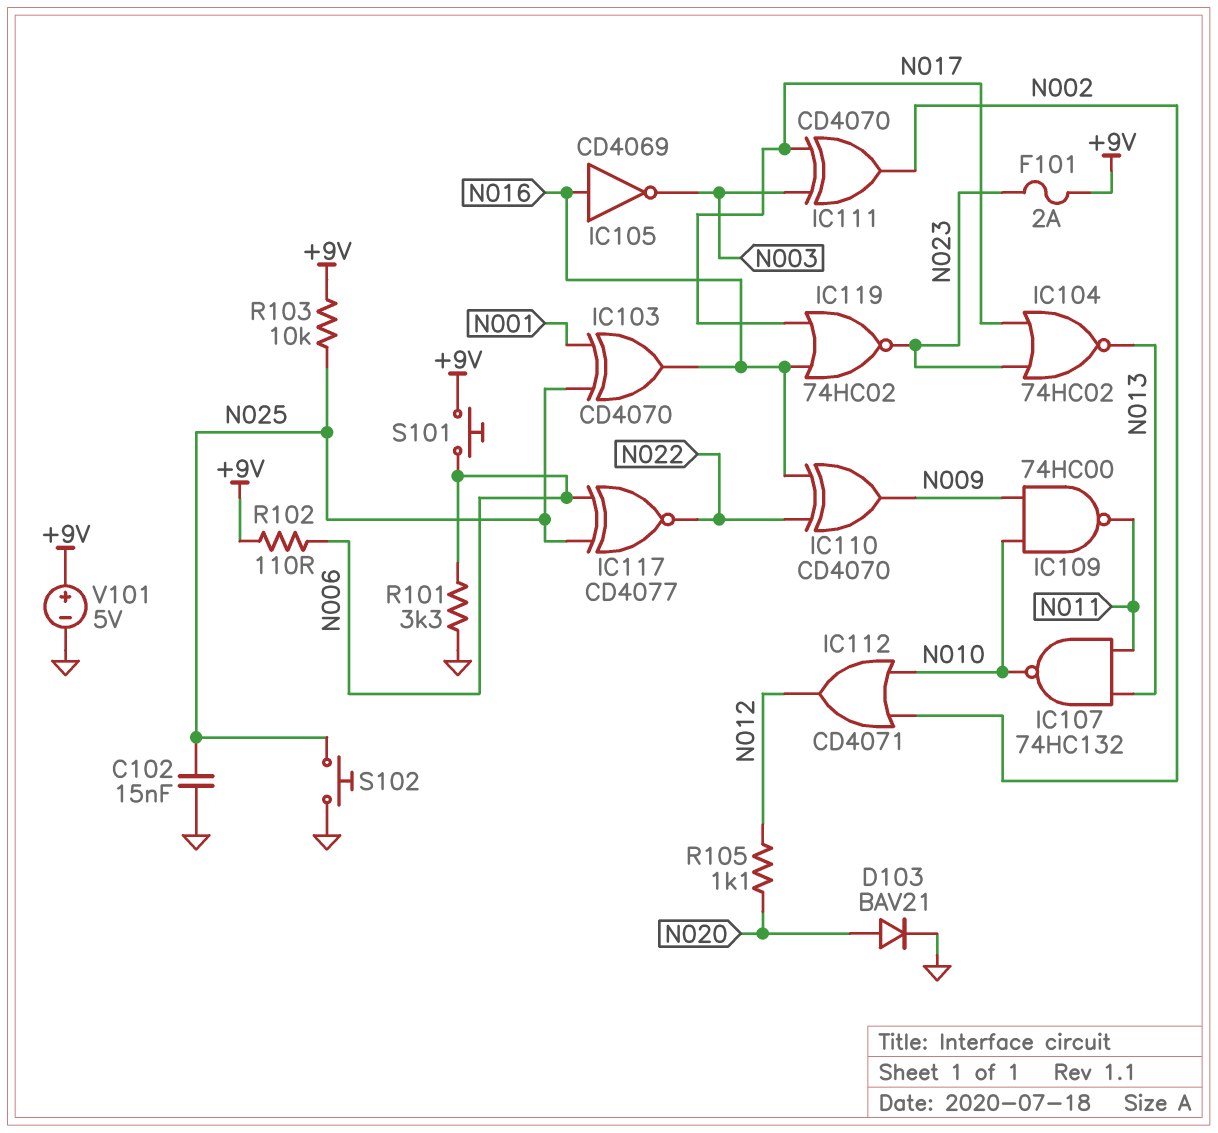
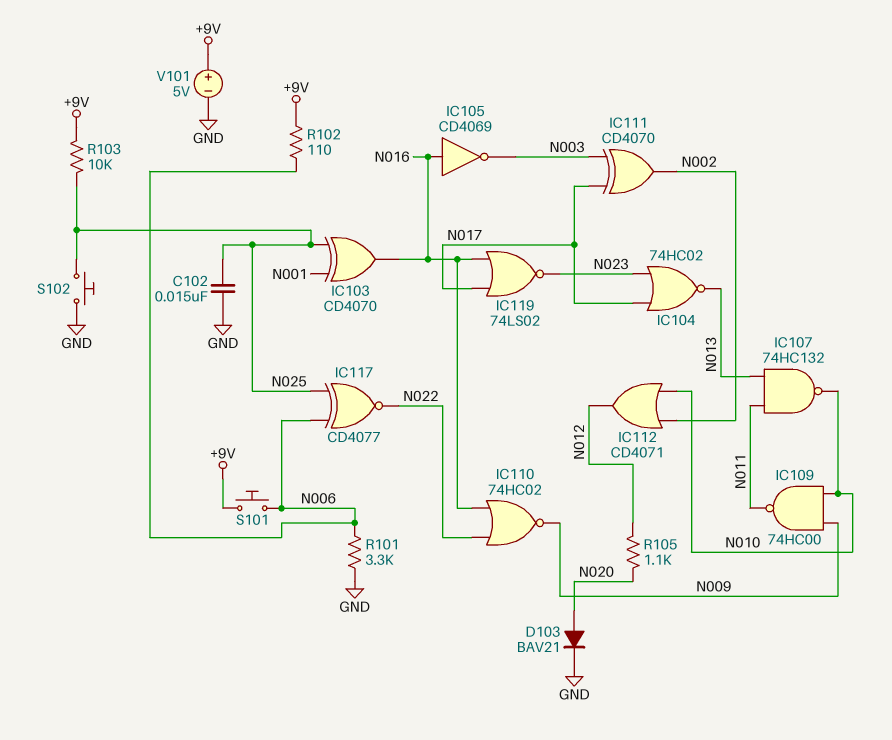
F101: 2A (+9V, N023) -> none
IC110: XOR CD4070 (in N016, in N022, out N009) -> NOR 74HC02 (in N016, in N022, out N009)
IC119: NOR 74HC02 (in N016, in N017, out N023) -> NOR 74LS02 (in N016, in N017, out N023)

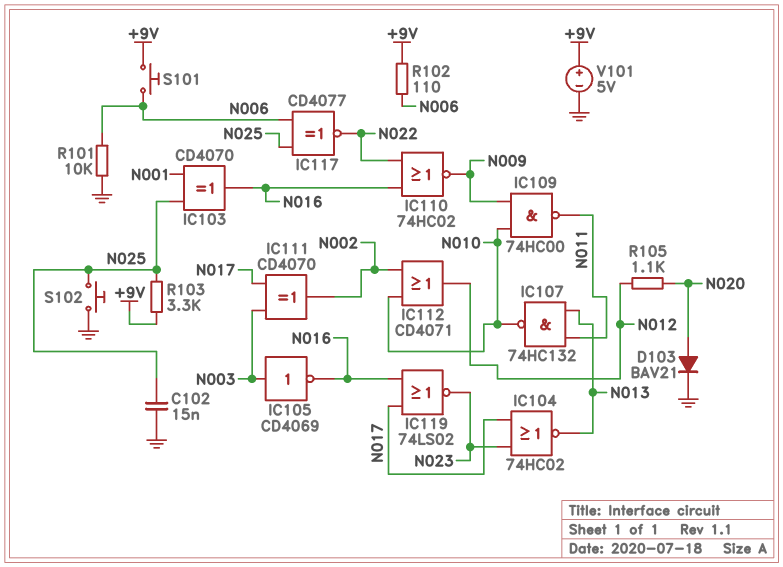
IC105: NOT CD4069 (in N016, out N003) -> NOT CD4069 (in N003, out N016)
R101: 3.3k (GND, N006) -> 10k (GND, N006)
R103: 10k (+9V, N025) -> 3.3k (+9V, N025)

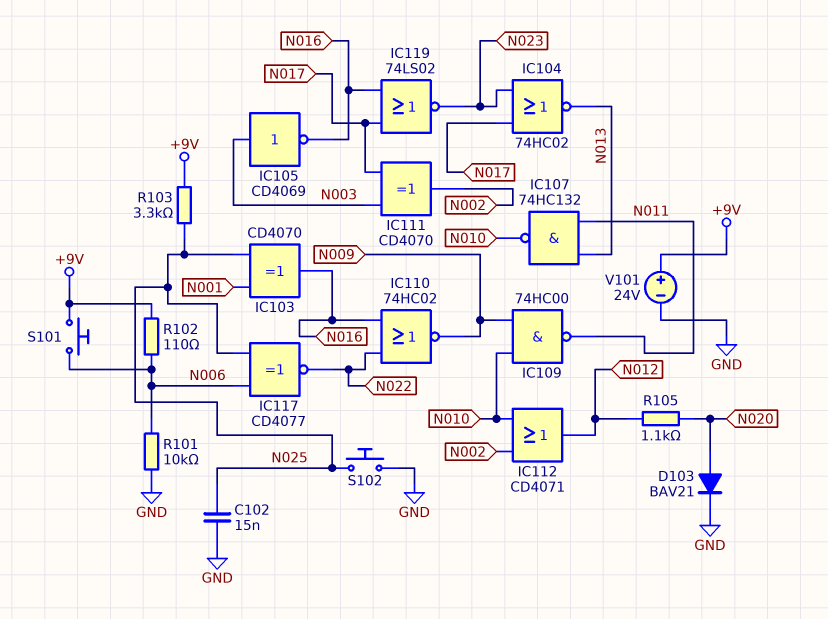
V101: 5V (plus +9V, minus GND) -> 24V (plus +9V, minus GND)

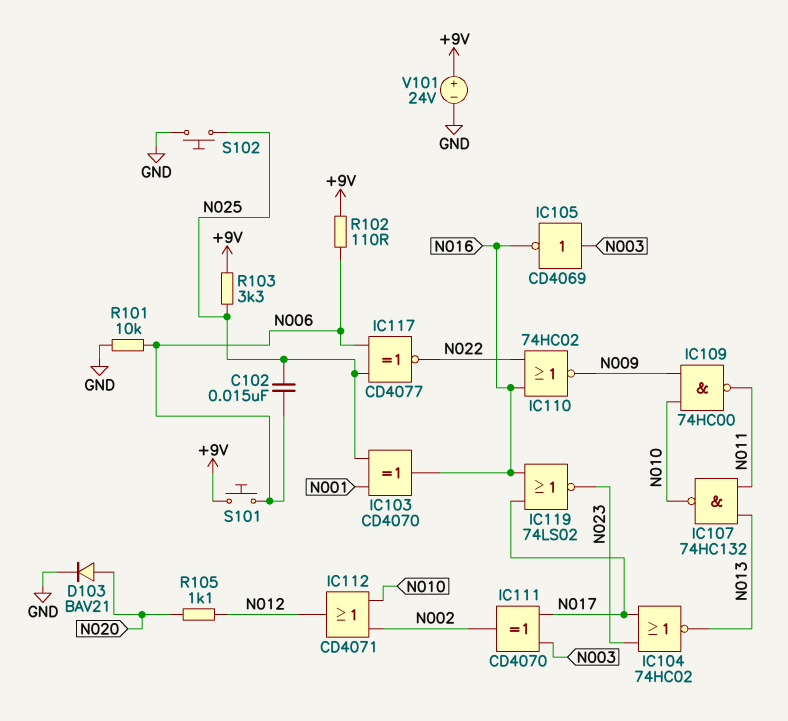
C102: 15nF (GND, N025) -> 15nF (N006, N025)

